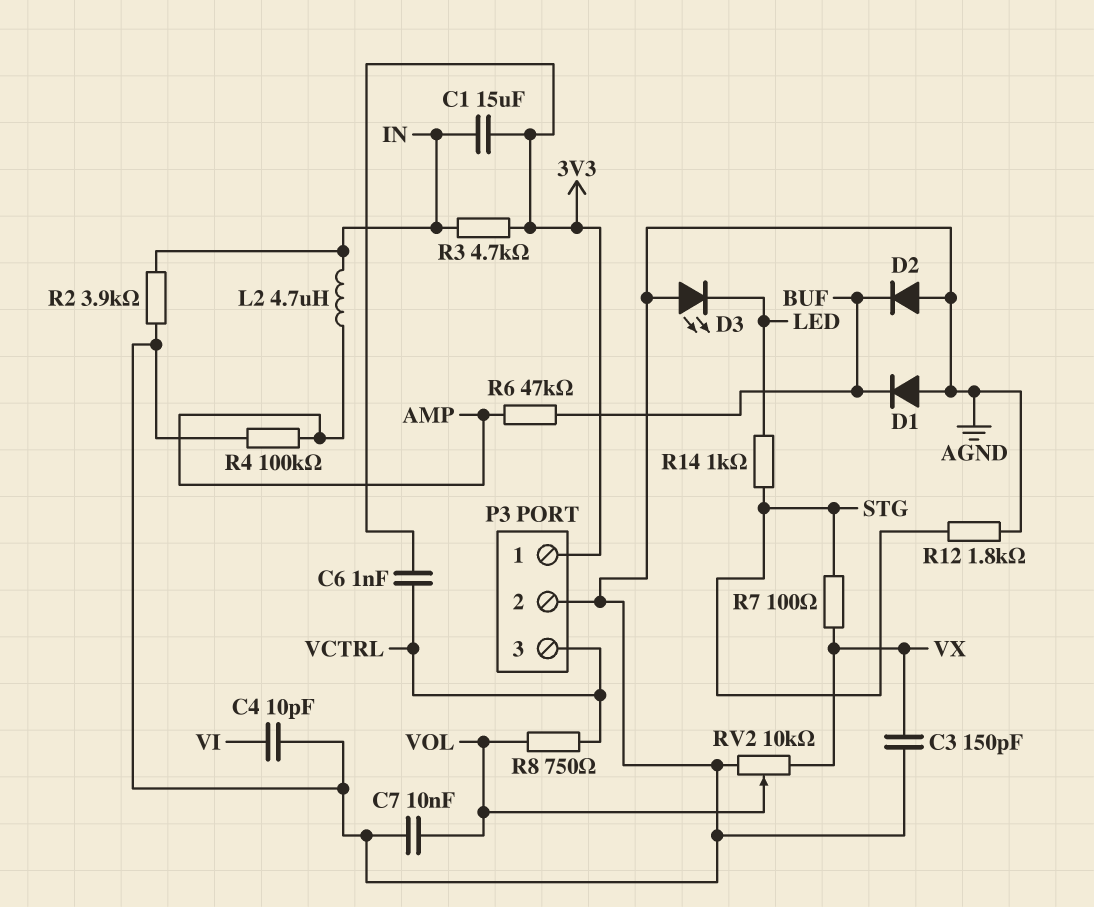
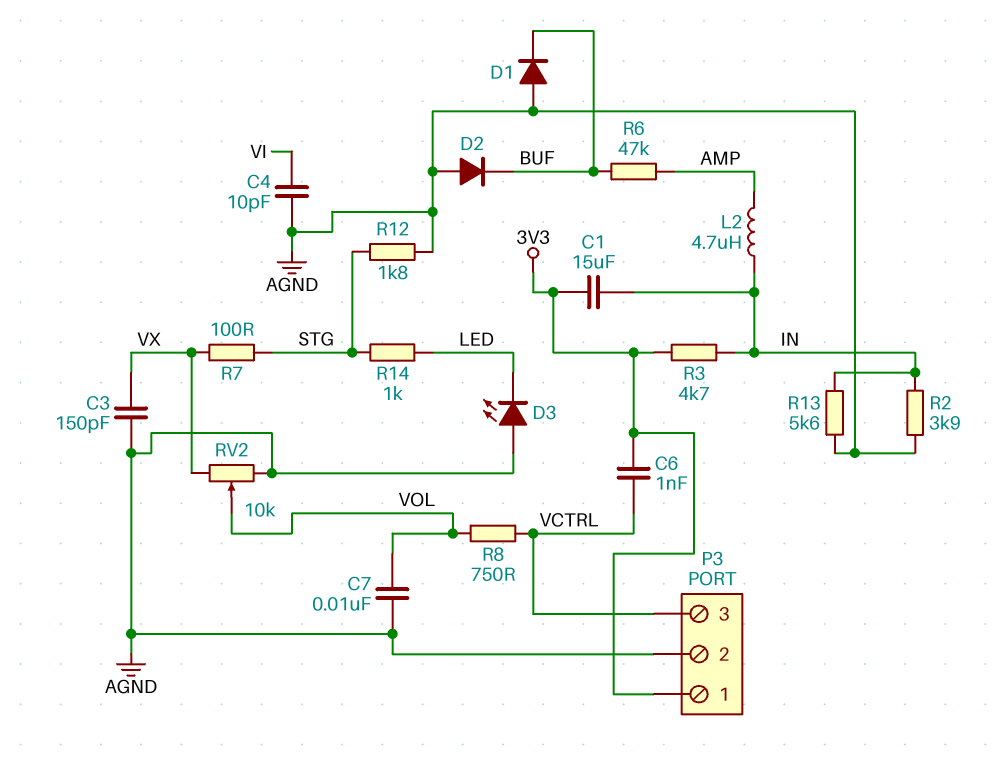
R4: 100k (AGND, AMP) -> none
R13: none -> 5.6k (AGND, IN)

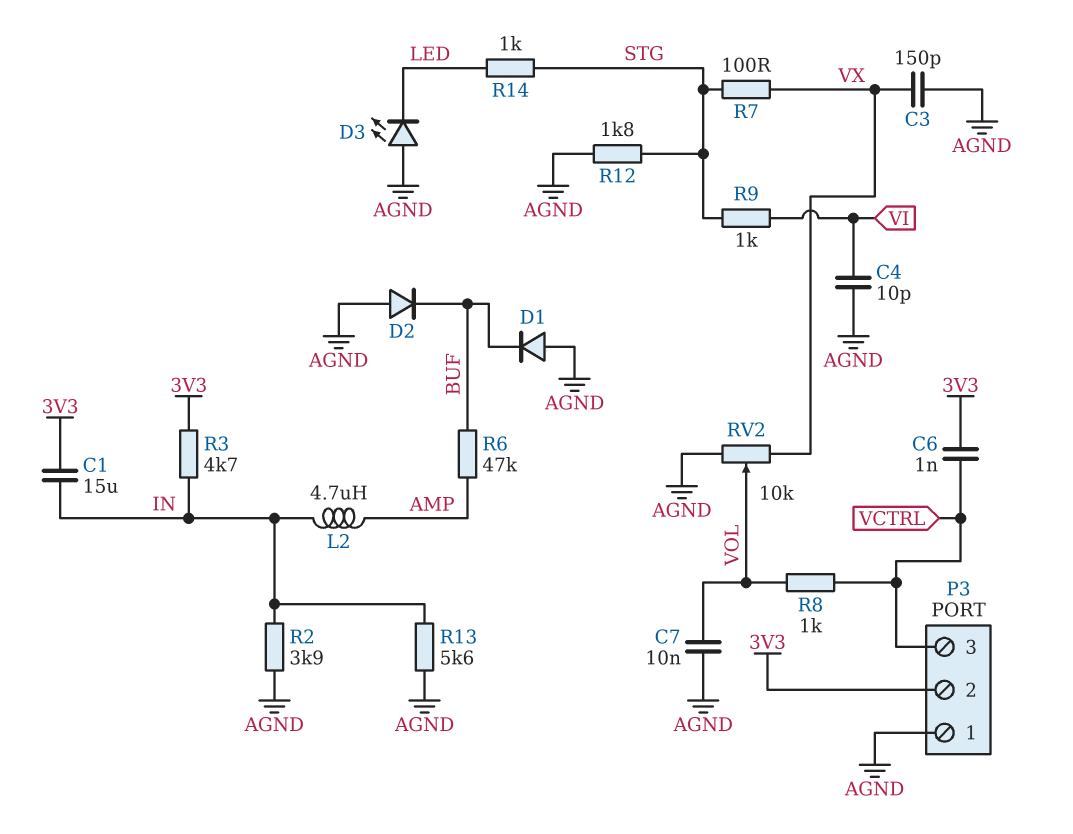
P3 pin 1: 3V3 -> AGND
P3 pin 2: AGND -> 3V3
R8: 750 (VCTRL, VOL) -> 1k (VCTRL, VOL)
R9: none -> 1k (STG, VI)

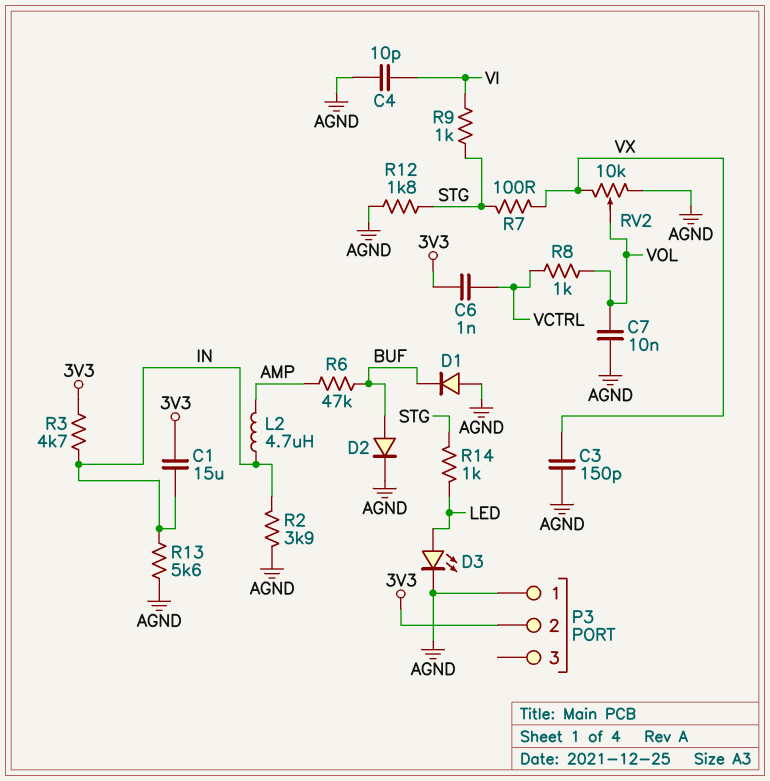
D2: diode (A AGND, K BUF) -> diode (A BUF, K AGND)
D3: LED (A AGND, K LED) -> LED (A LED, K AGND)
P3 pin 3: VCTRL -> none

